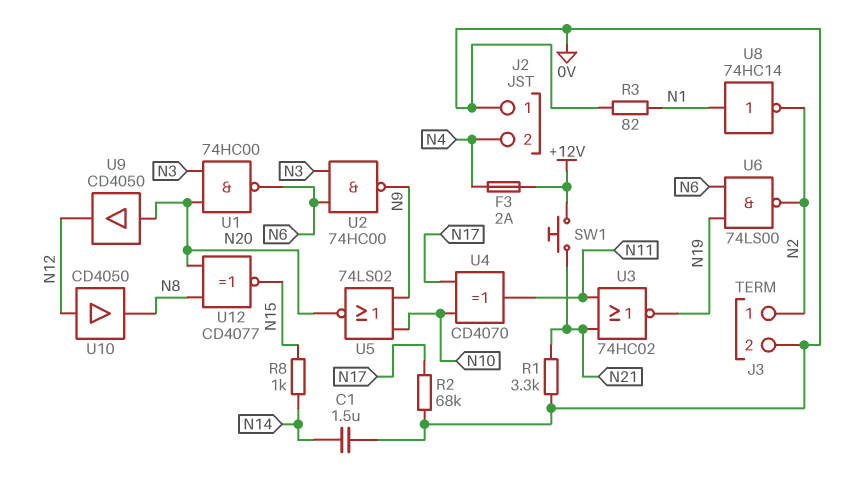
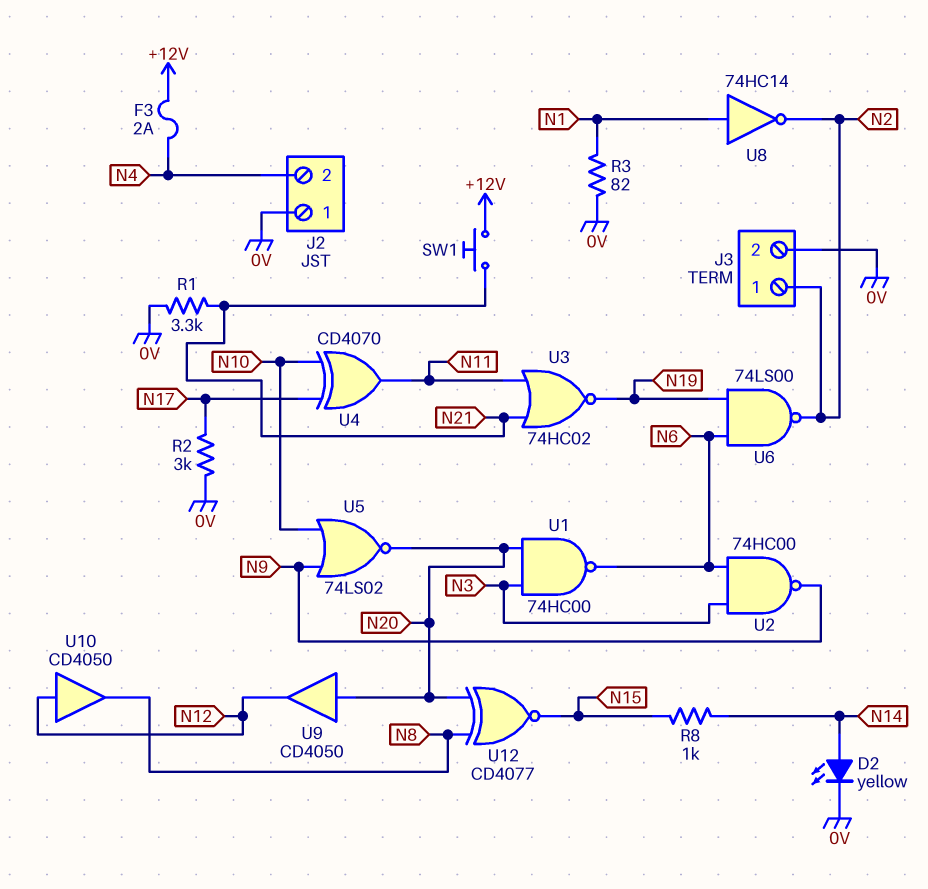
C1: 1.5uF (0V, N14) -> none
D2: none -> LED yellow (A N14, K 0V)
R2: 68k (0V, N17) -> 3k (0V, N17)

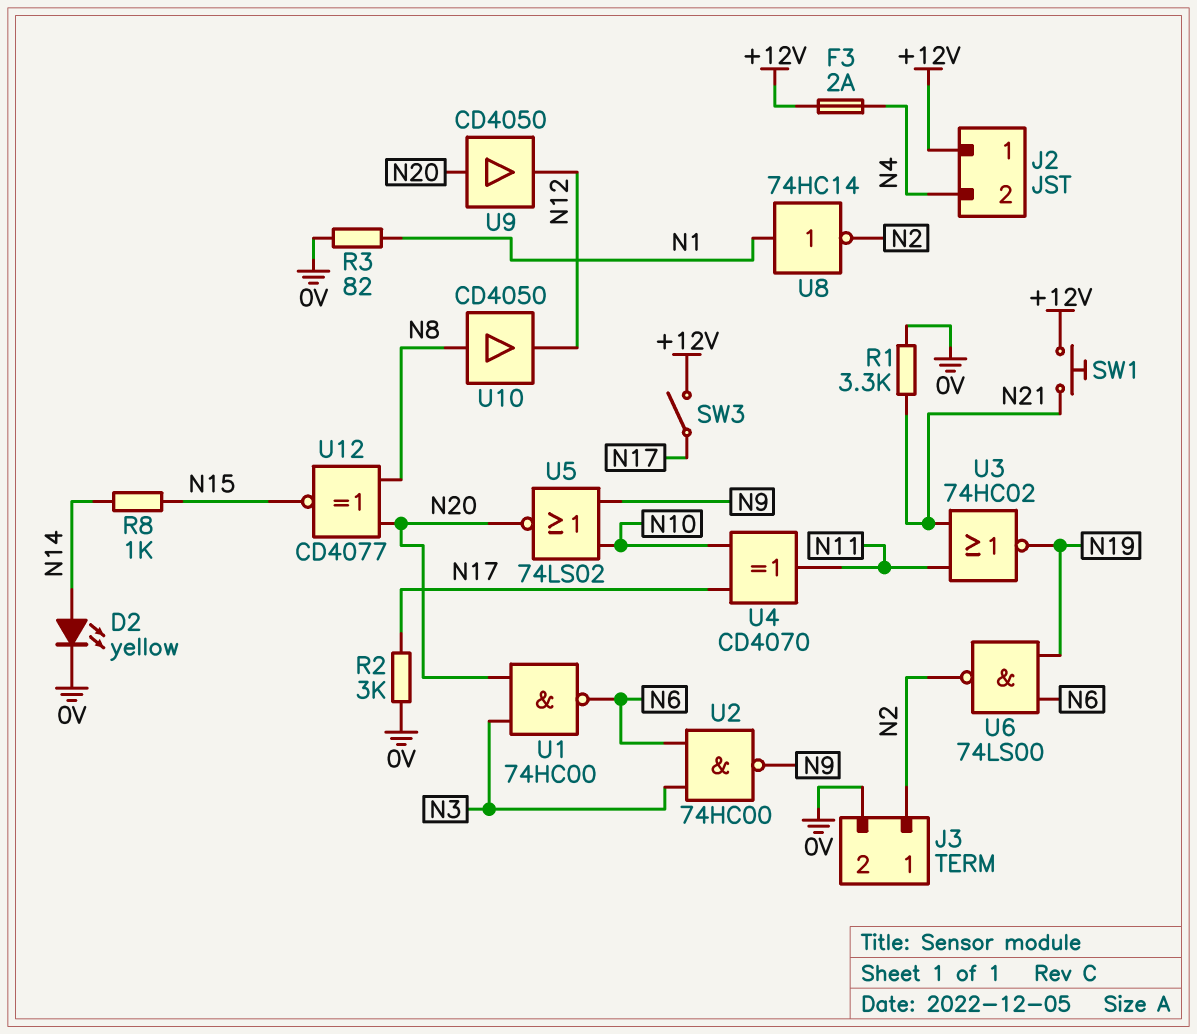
J2 pin 1: 0V -> +12V
SW3: none -> switch (+12V, N17)
U10: buffer CD4050 (in N12, out N8) -> buffer CD4050 (in N8, out N12)

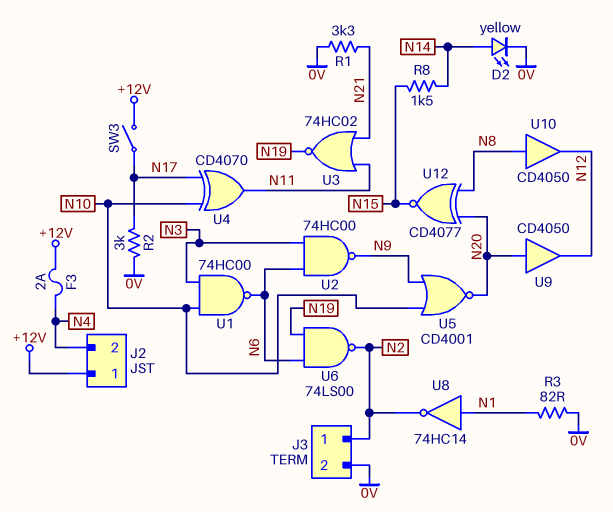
R8: 1k (N14, N15) -> 1.5k (N14, N15)
SW1: button (+12V, N21) -> none
U1: NAND 74HC00 (in N3, in N20, out N6) -> NAND 74HC00 (in N3, in N10, out N6)
U5: NOR 74LS02 (in N9, in N10, out N20) -> NOR CD4001 (in N9, in N10, out N20)

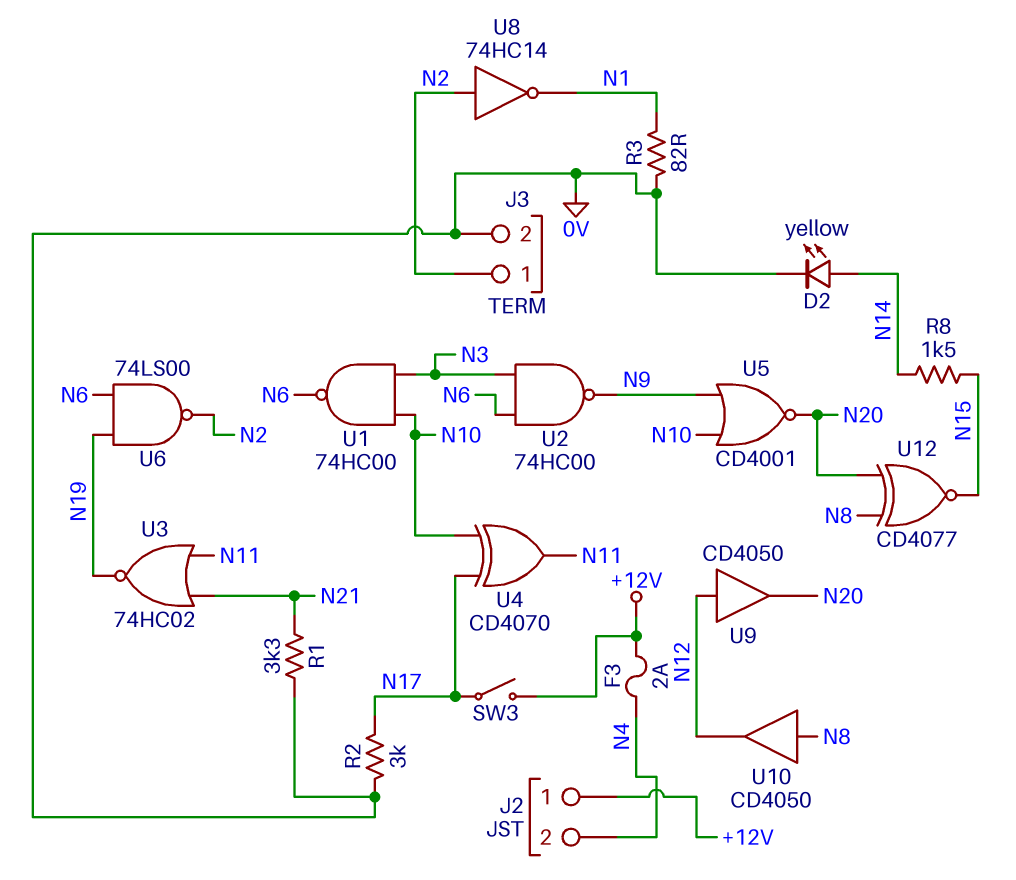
U8: NOT 74HC14 (in N1, out N2) -> NOT 74HC14 (in N2, out N1)
U9: buffer CD4050 (in N20, out N12) -> buffer CD4050 (in N12, out N20)

